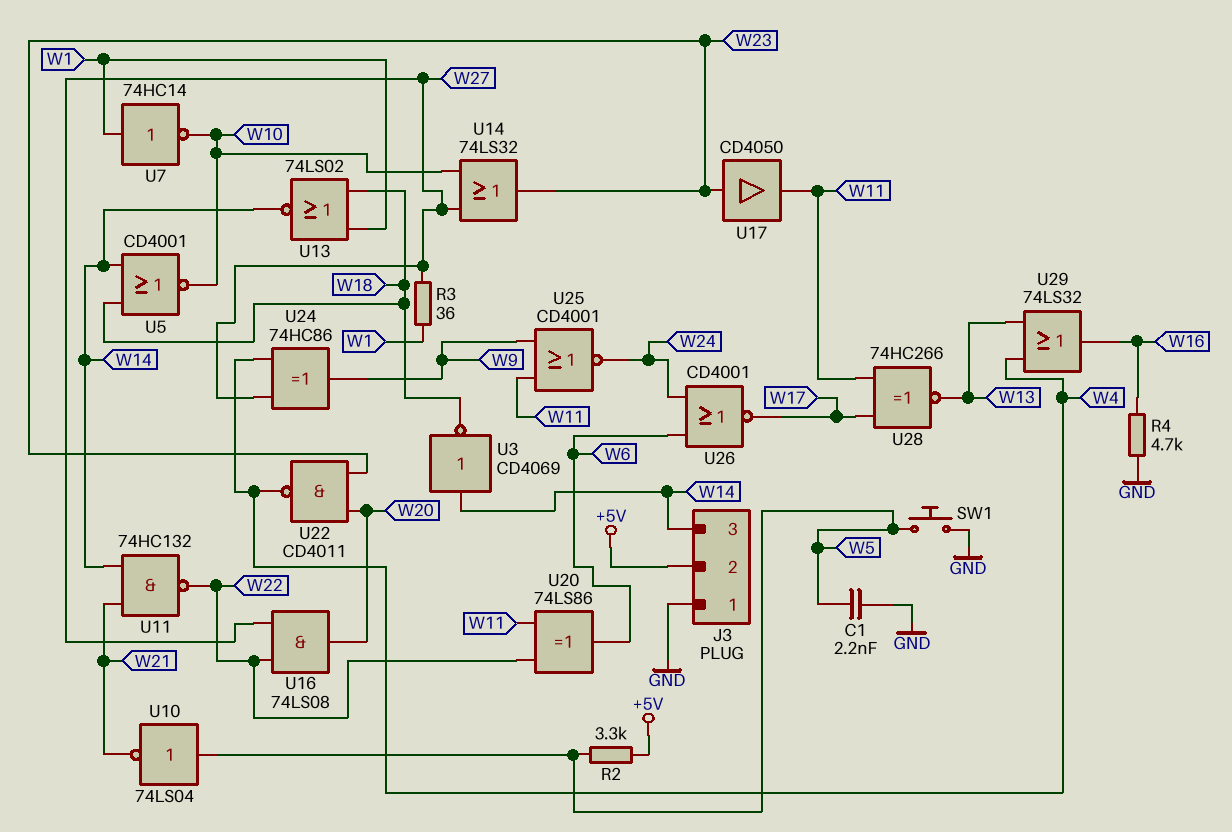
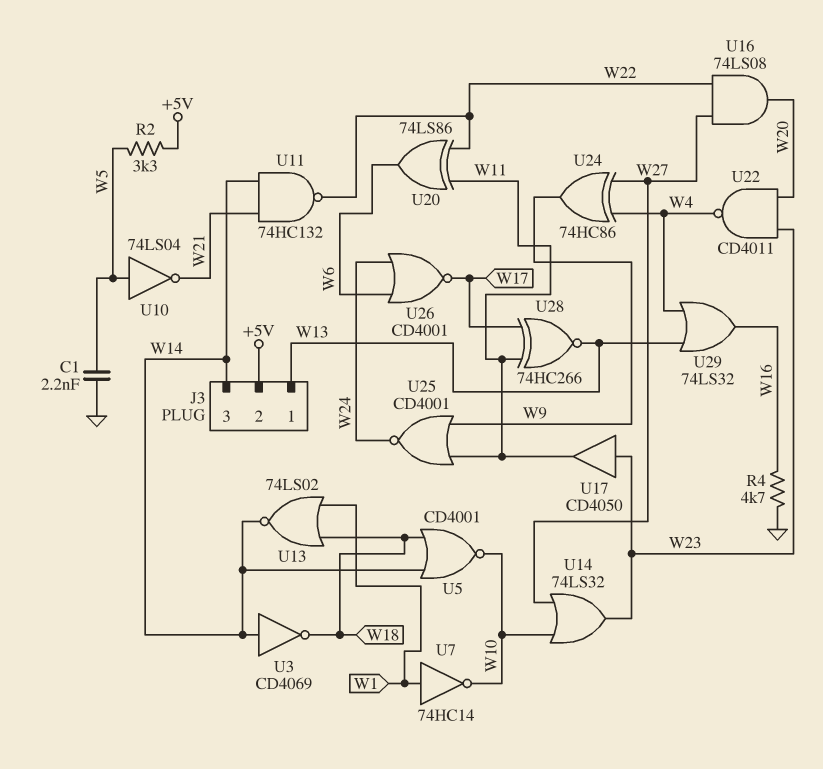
J3 pin 1: GND -> W13
R3: 36 (W1, W27) -> none
SW1: button (GND, W5) -> none

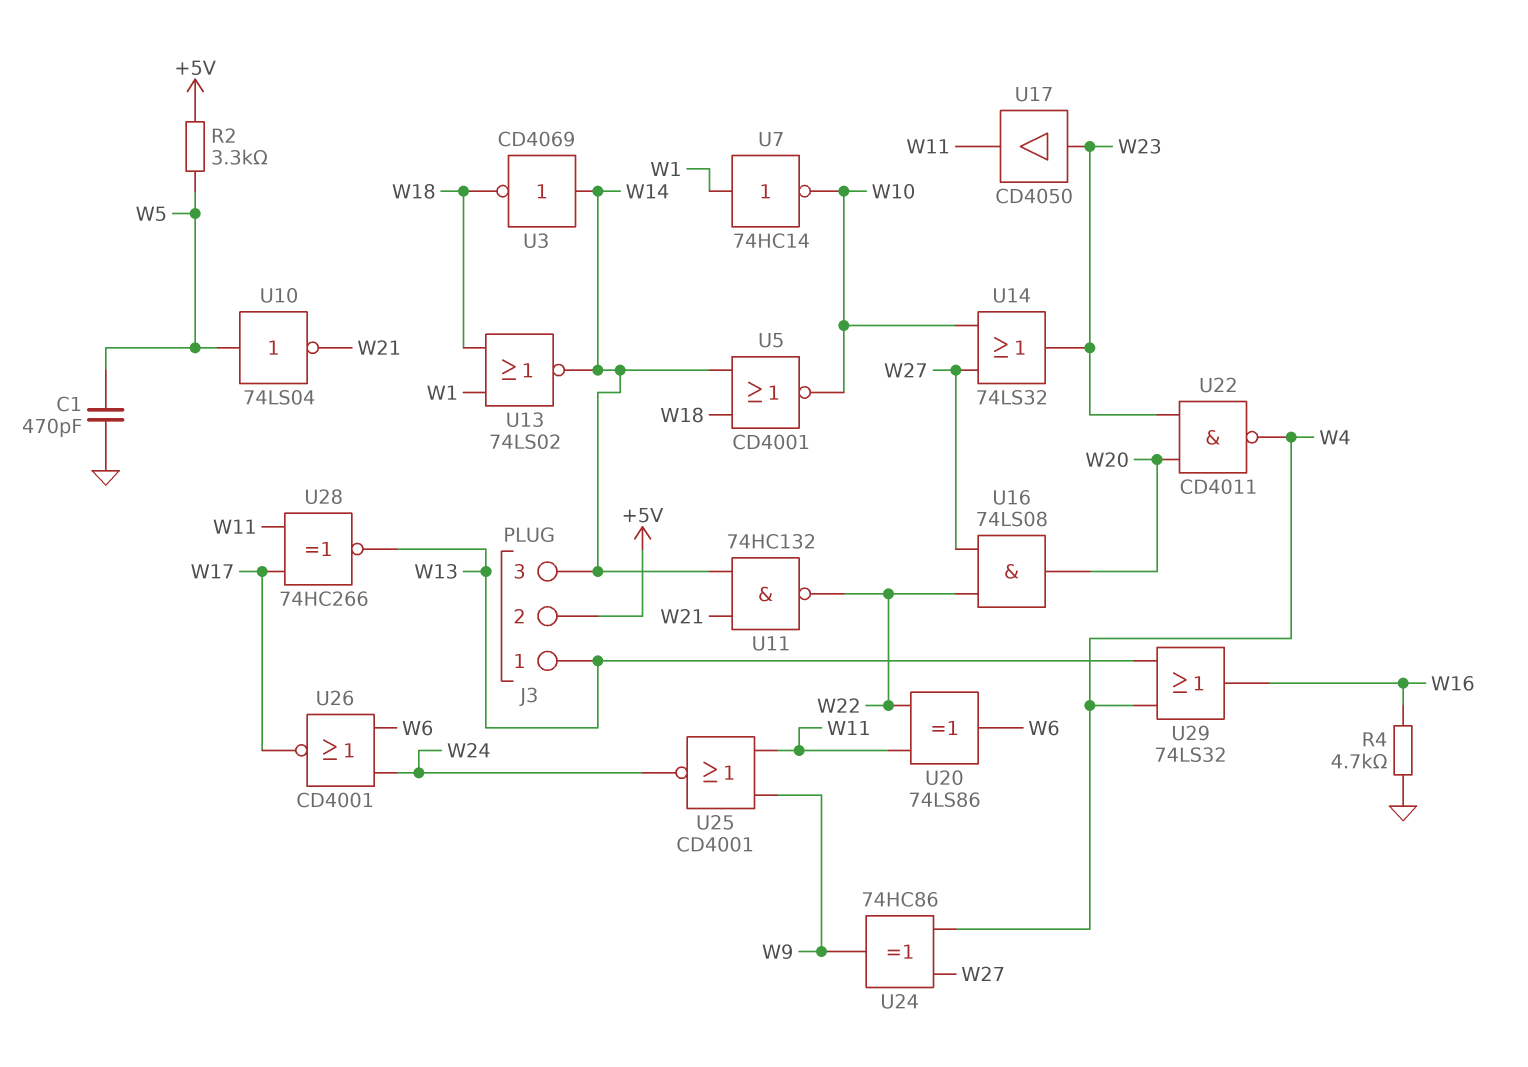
C1: 2.2nF (GND, W5) -> 470pF (GND, W5)

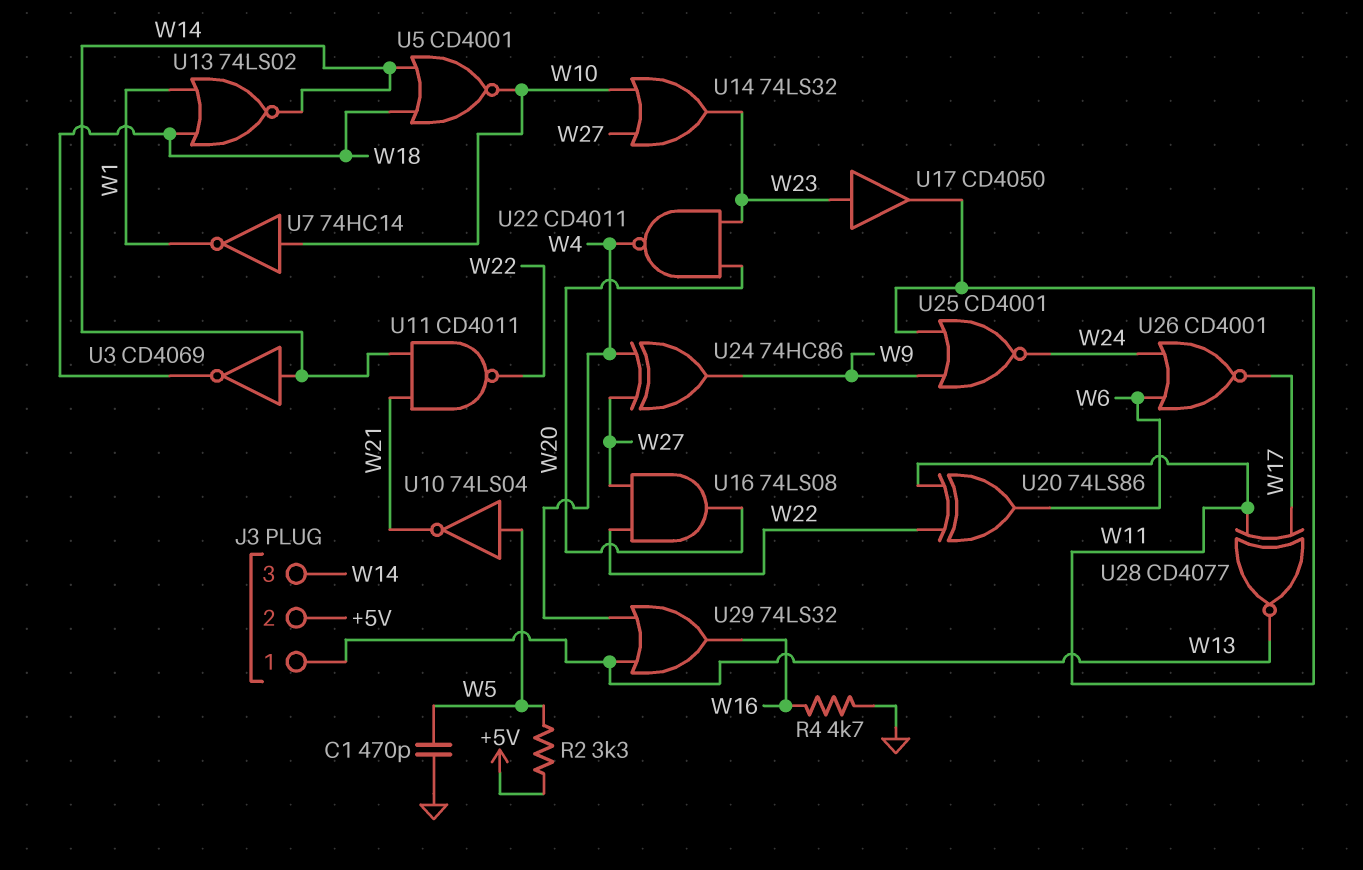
U7: NOT 74HC14 (in W1, out W10) -> NOT 74HC14 (in W10, out W1)
U11: NAND 74HC132 (in W14, in W21, out W22) -> NAND CD4011 (in W14, in W21, out W22)
U28: XNOR 74HC266 (in W11, in W17, out W13) -> XNOR CD4077 (in W11, in W17, out W13)

